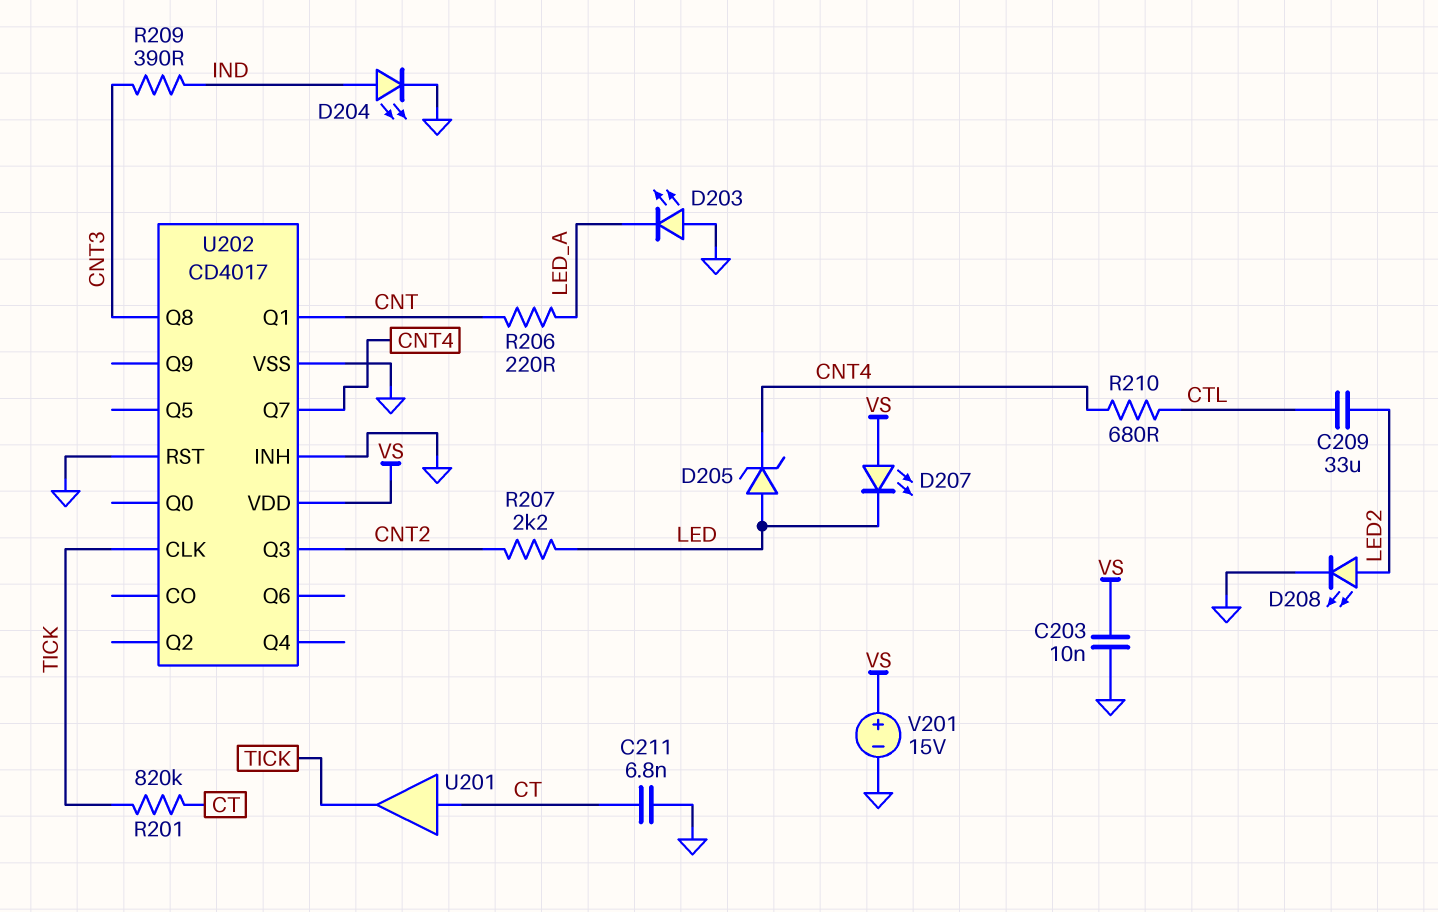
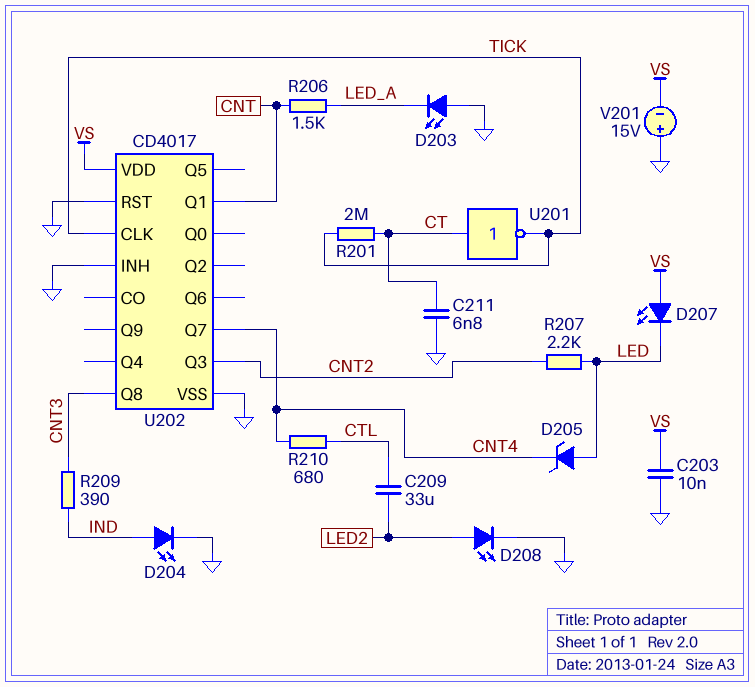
R201: 820k (CT, TICK) -> 2M (CT, TICK)
R206: 220 (CNT, LED_A) -> 1.5k (CNT, LED_A)
U201: buffer (in CT, out TICK) -> NOT (in CT, out TICK)
V201: 15V (plus VS, minus GND) -> 15V (plus GND, minus VS)

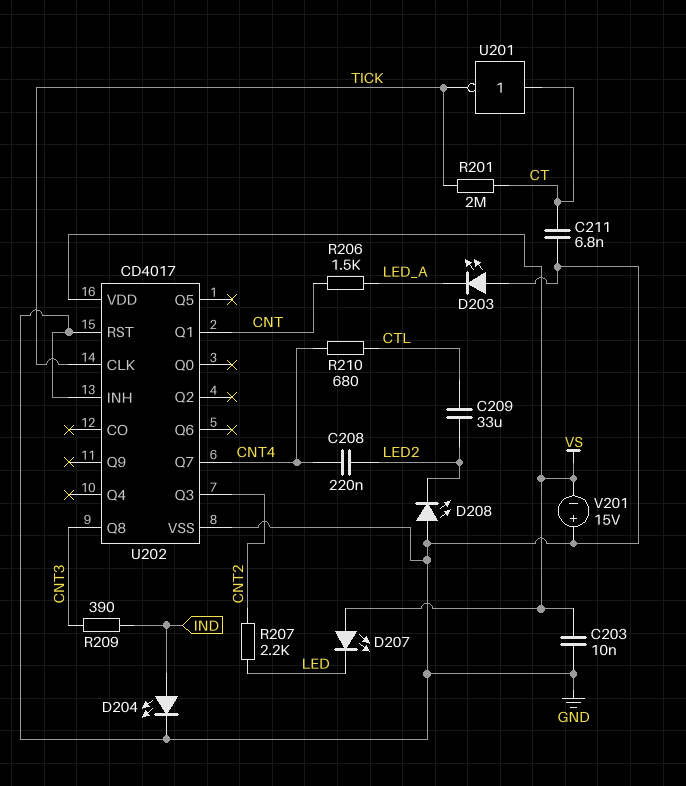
C208: none -> 220nF (CNT4, LED2)
D205: zener (A LED, K CNT4) -> none
D208: LED (A LED2, K GND) -> LED (A GND, K LED2)

